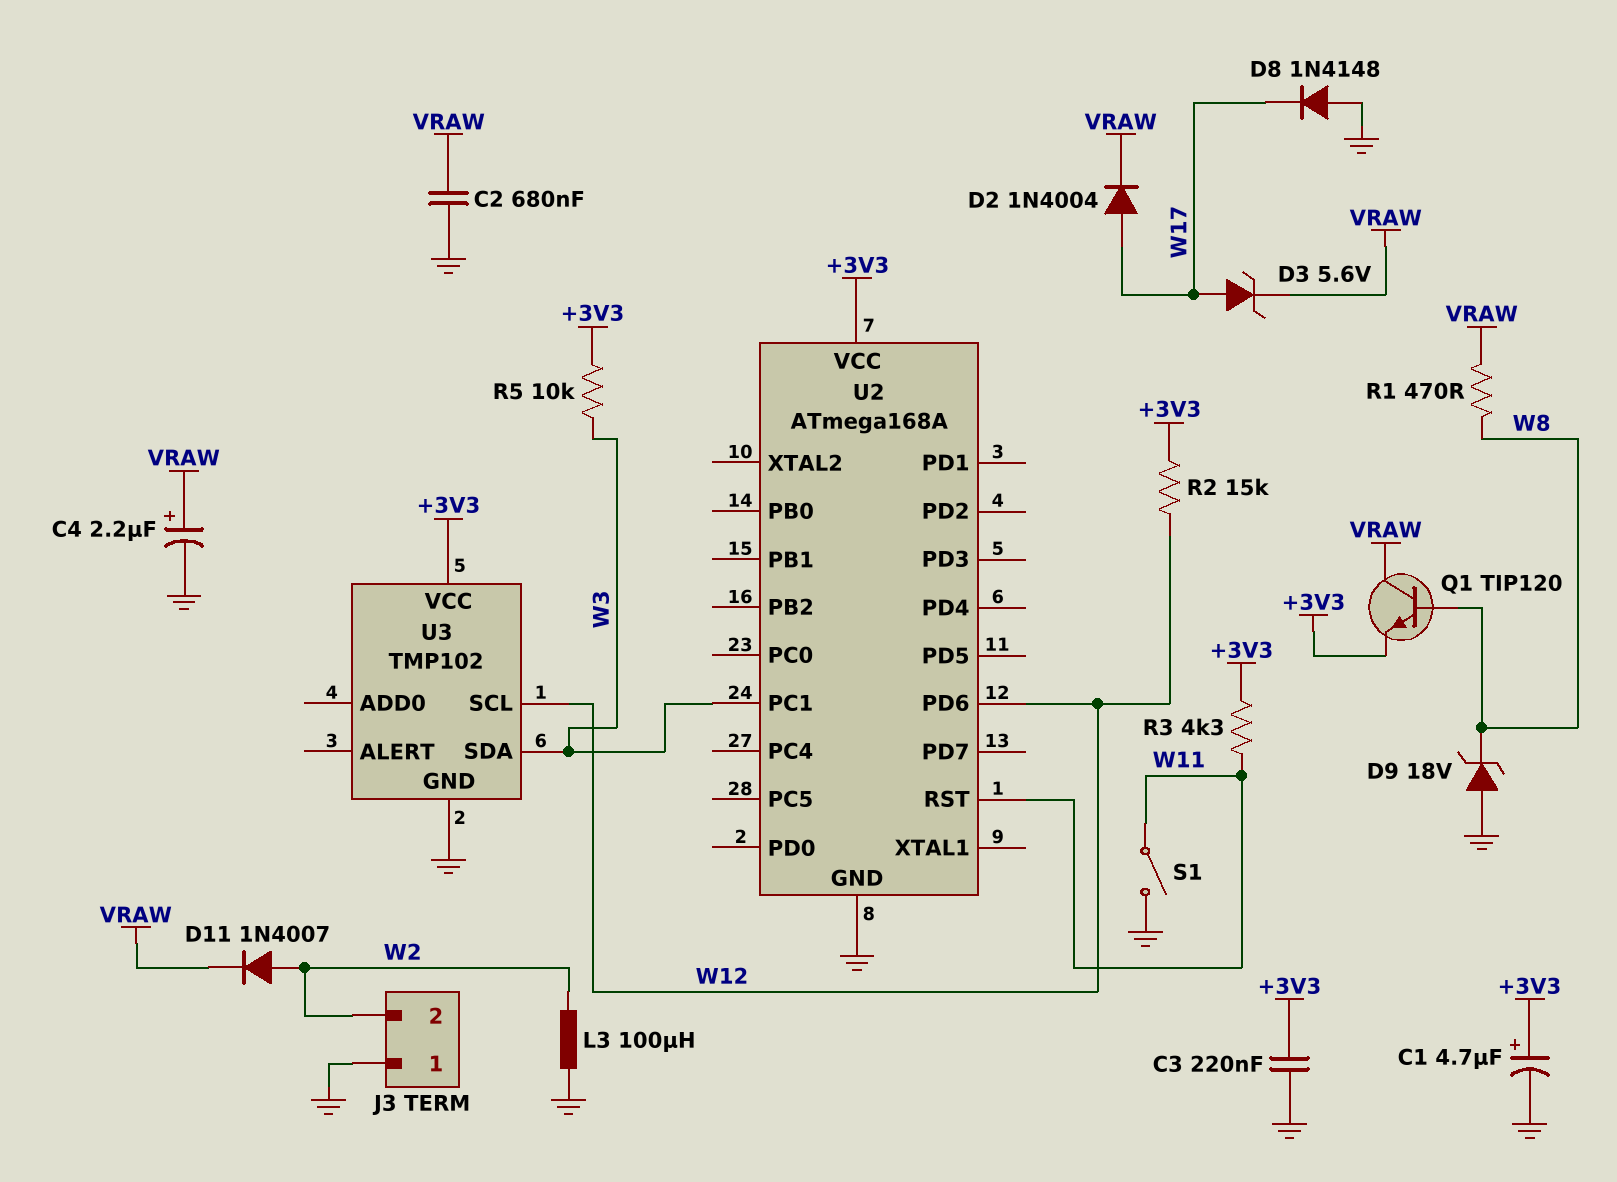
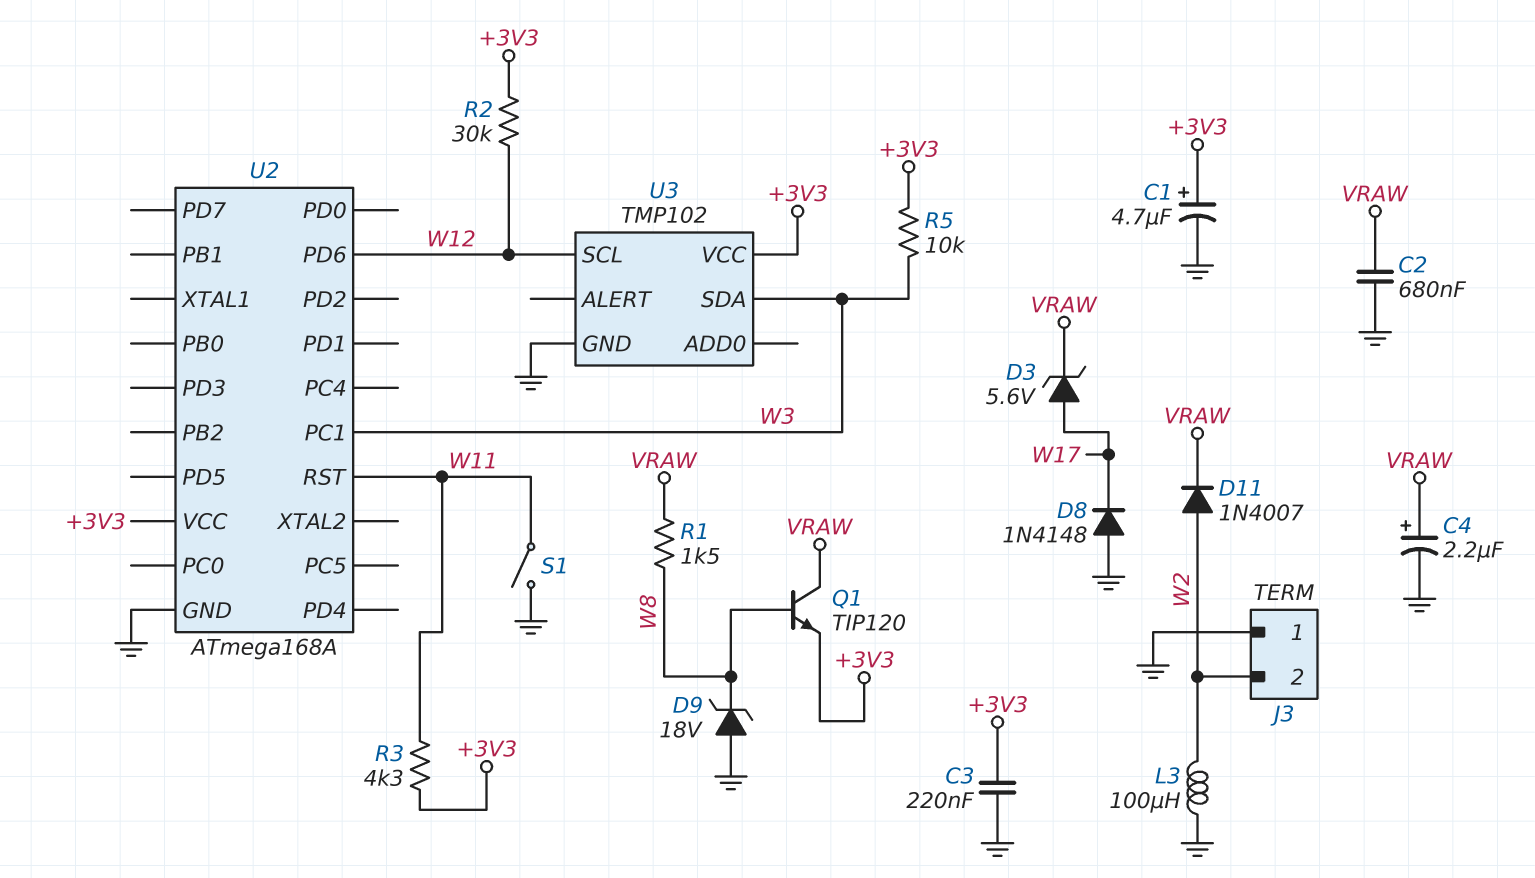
D2: diode 1N4004 (A W17, K VRAW) -> none
R1: 470 (VRAW, W8) -> 1.5k (VRAW, W8)
R2: 15k (+3V3, W12) -> 30k (+3V3, W12)

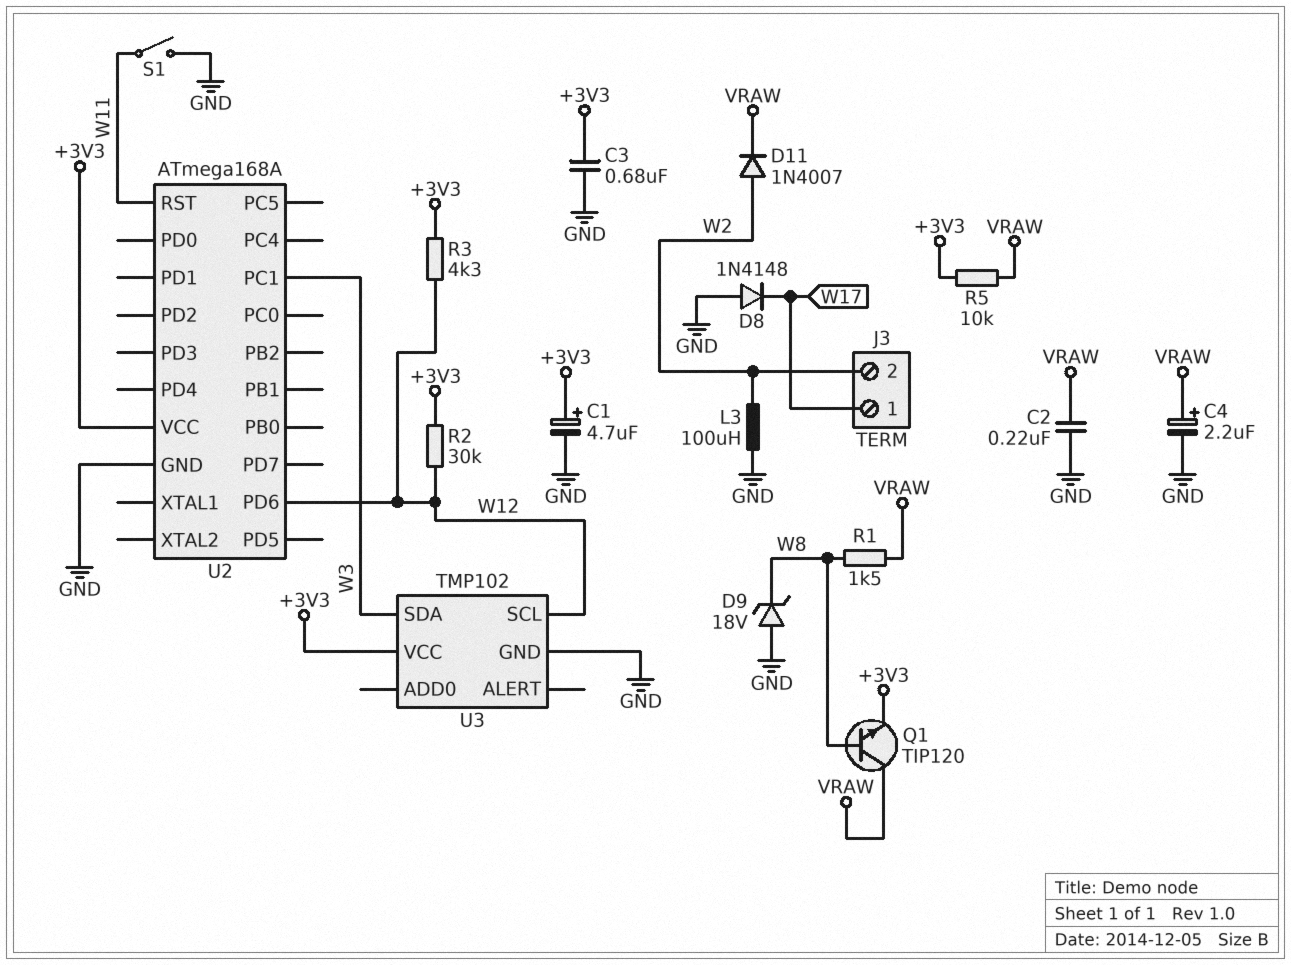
C2: 680nF (GND, VRAW) -> 220nF (GND, VRAW)
C3: 220nF (+3V3, GND) -> 680nF (+3V3, GND)
D3: zener 5.6V (A W17, K VRAW) -> none
J3 pin 1: GND -> W17
R3: 4.3k (+3V3, W11) -> 4.3k (+3V3, W12)
R5: 10k (+3V3, W3) -> 10k (+3V3, VRAW)

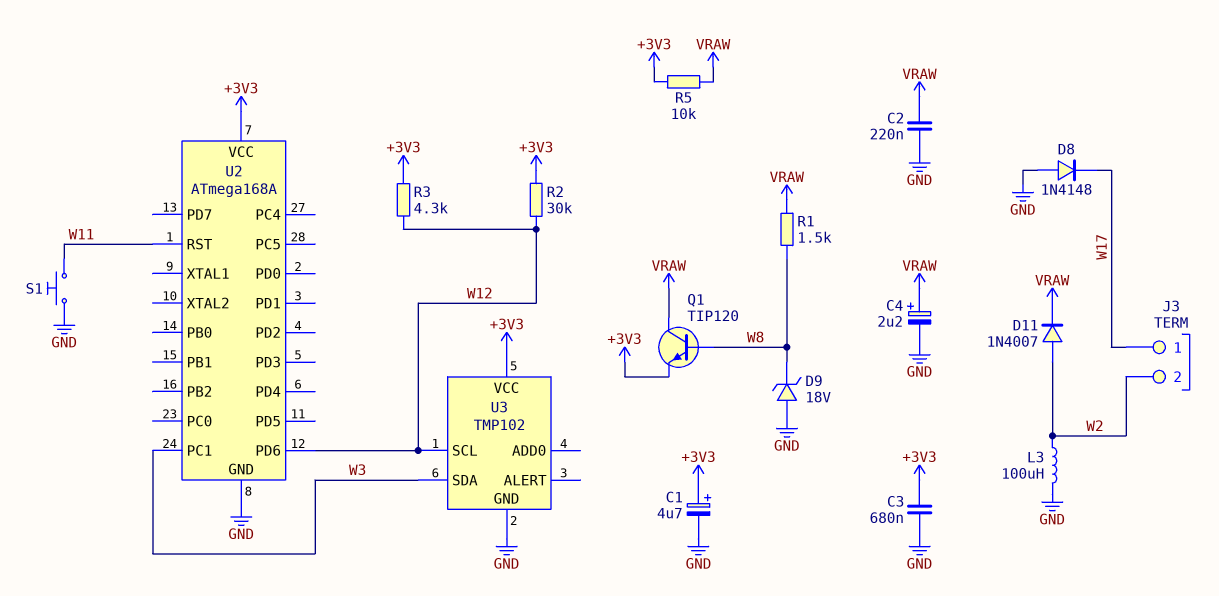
S1: switch (GND, W11) -> button (GND, W11)

